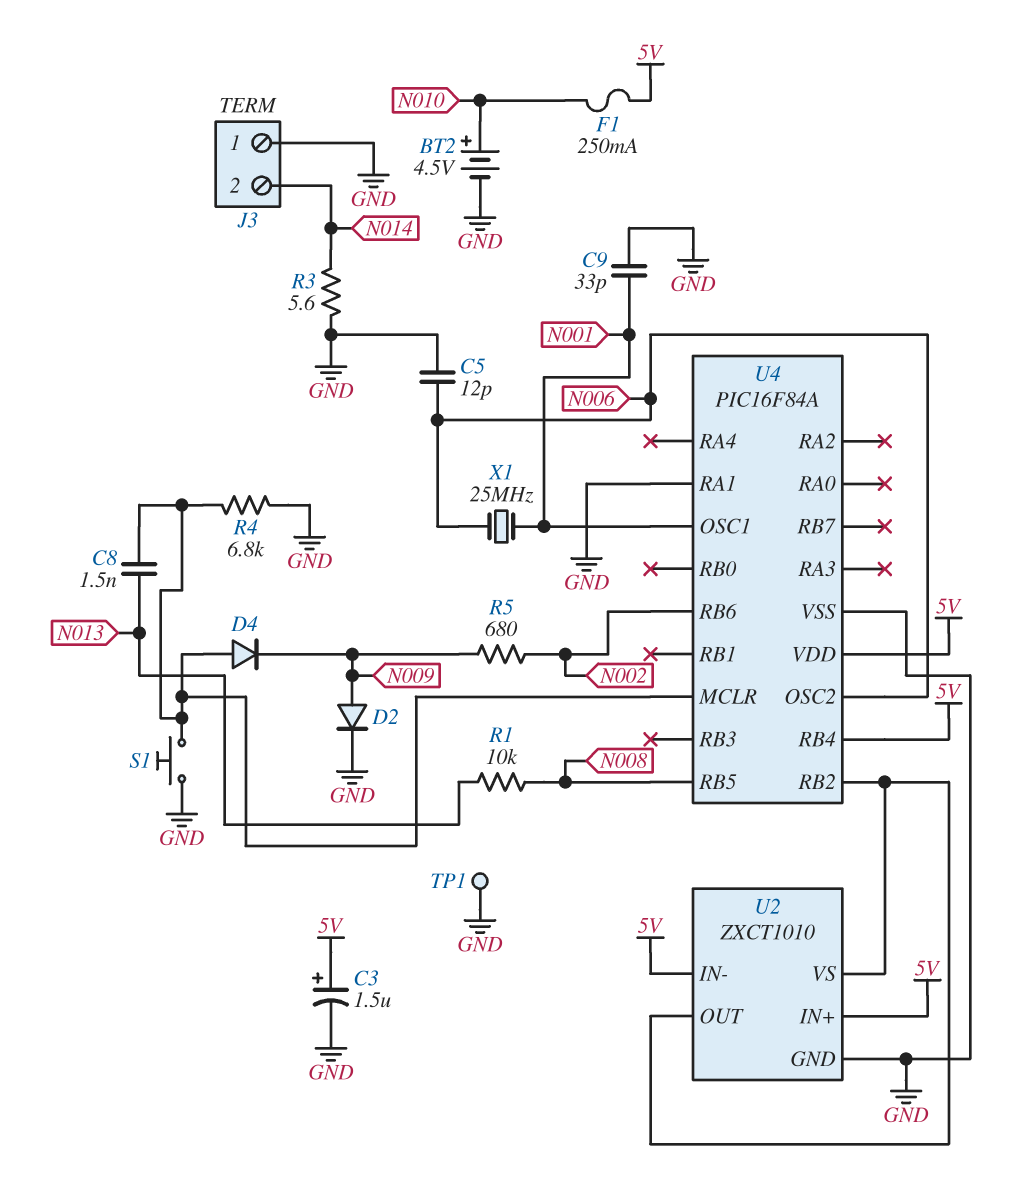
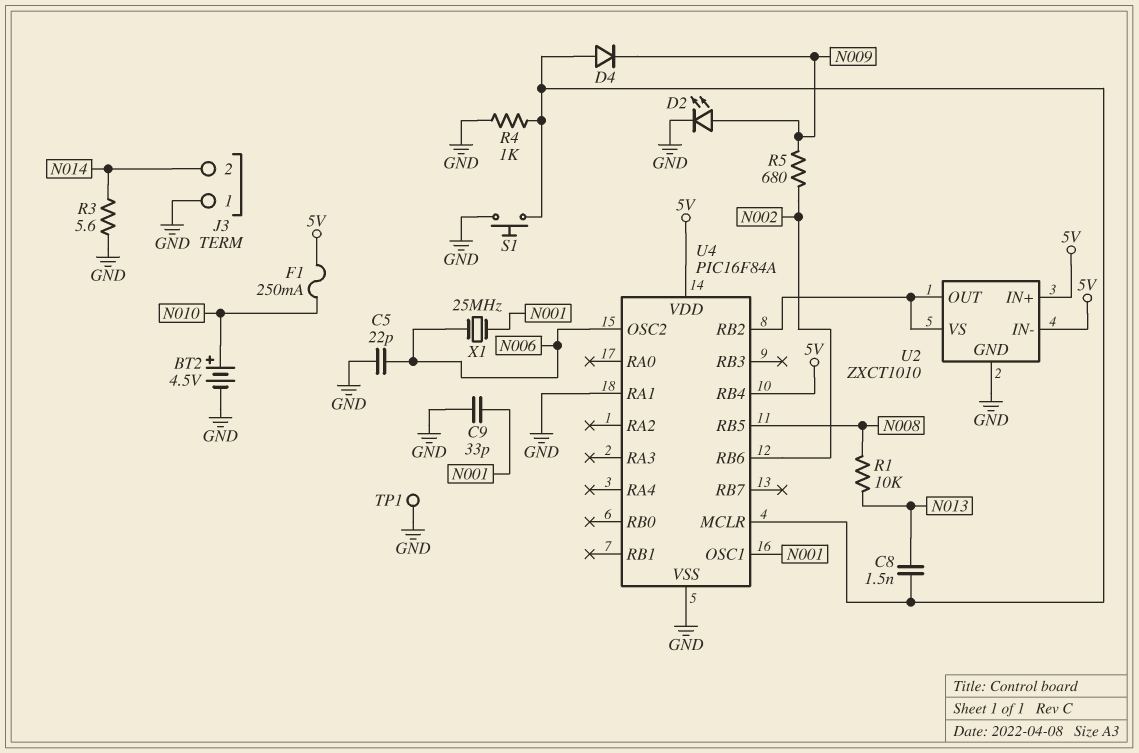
C3: 1.5uF (plus 5V, minus GND) -> none
C5: 12pF (GND, N006) -> 22pF (GND, N006)
D2: diode (A N009, K GND) -> LED (A N009, K GND)
R4: 6.8k (GND, U4/MCLR) -> 1k (GND, U4/MCLR)

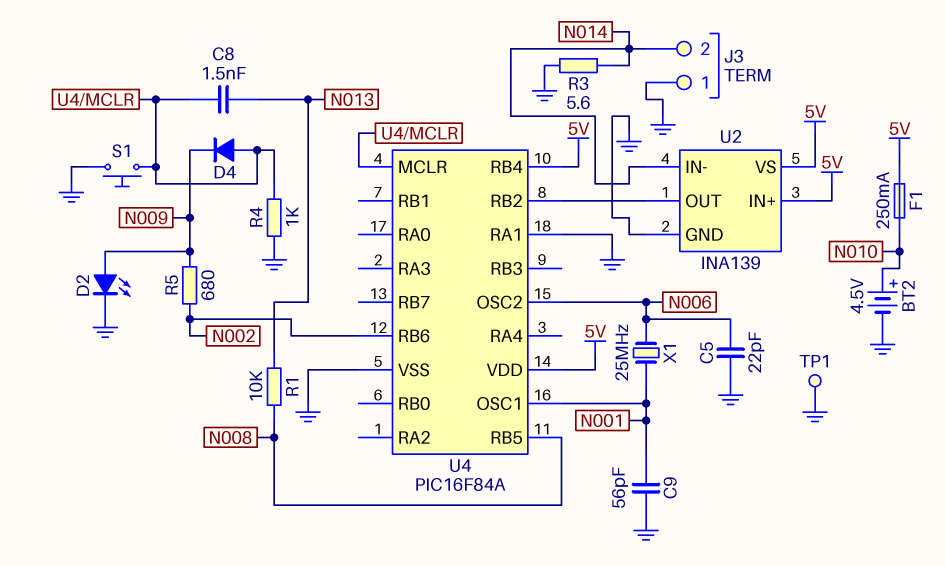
C9: 33pF (GND, N001) -> 56pF (GND, N001)
U2: ZXCT1010 -> INA139
U2 pin IN-: 5V -> N014
U2 pin VS: U2/OUT -> 5V

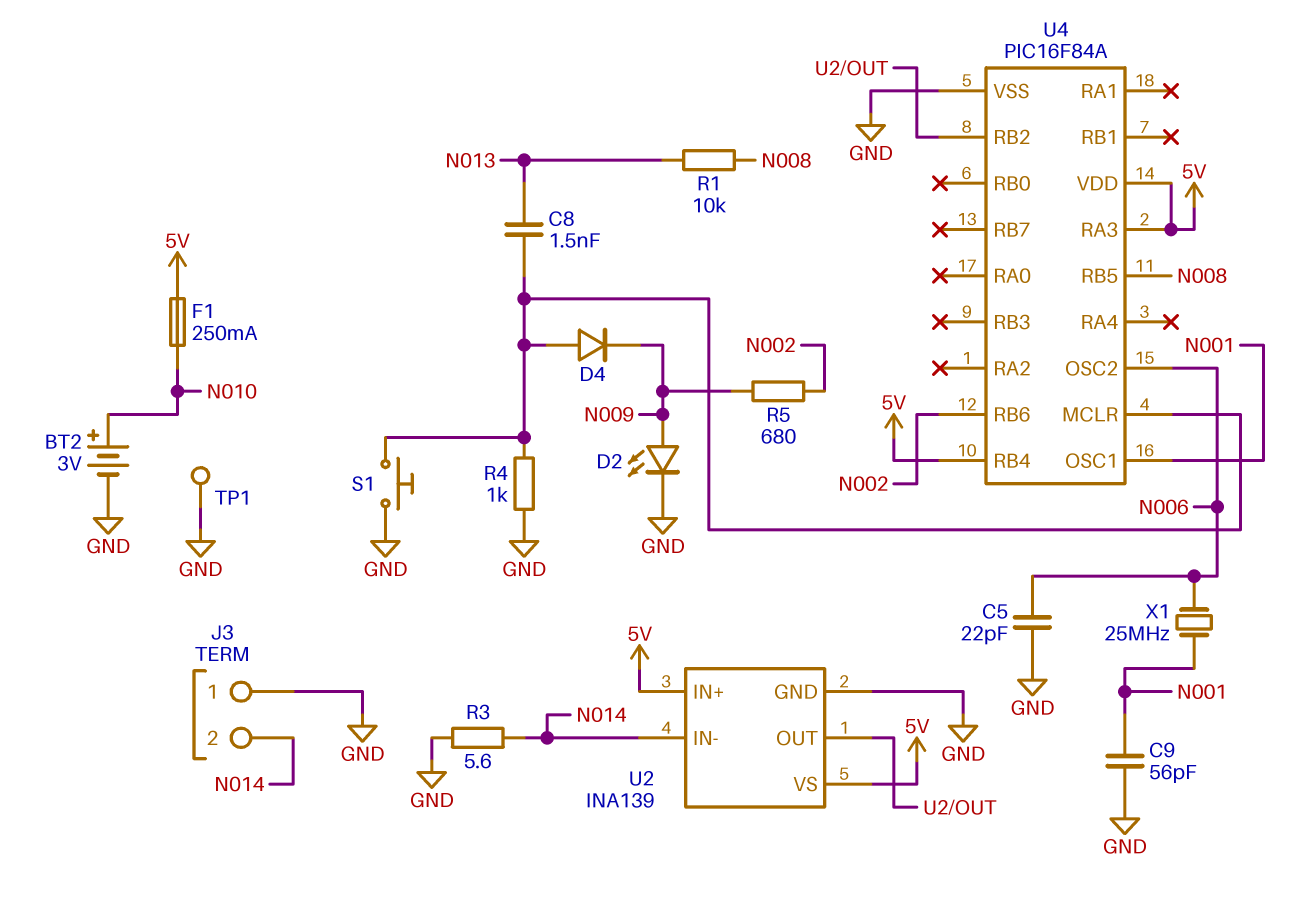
BT2: 4.5V (plus N010, minus GND) -> 3V (plus N010, minus GND)
U4 pin RA1: GND -> none
U4 pin RA3: none -> 5V

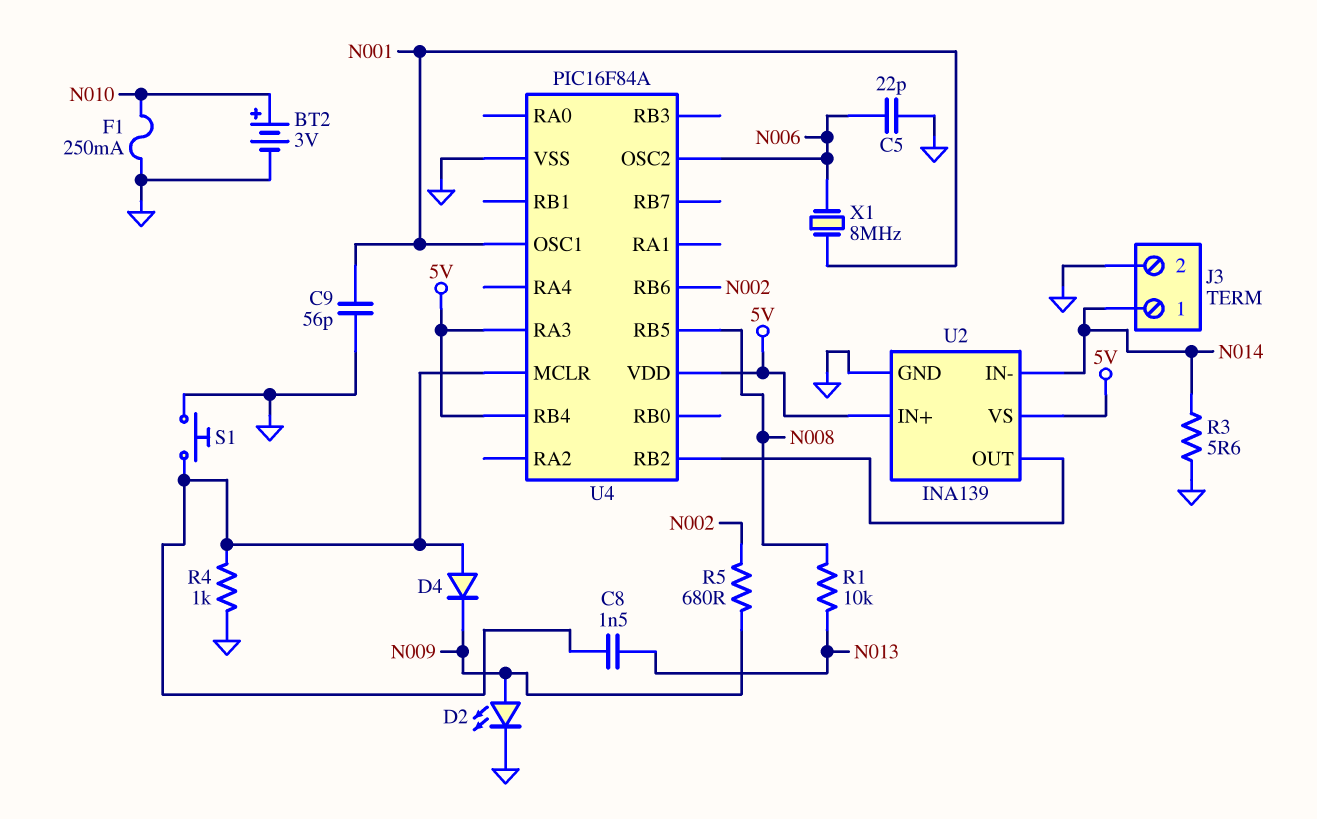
F1: 250mA (5V, N010) -> 250mA (GND, N010)
J3 pin 1: GND -> N014
J3 pin 2: N014 -> GND
TP1: test point (GND) -> none
X1: 25MHz (N001, N006) -> 8MHz (N001, N006)

